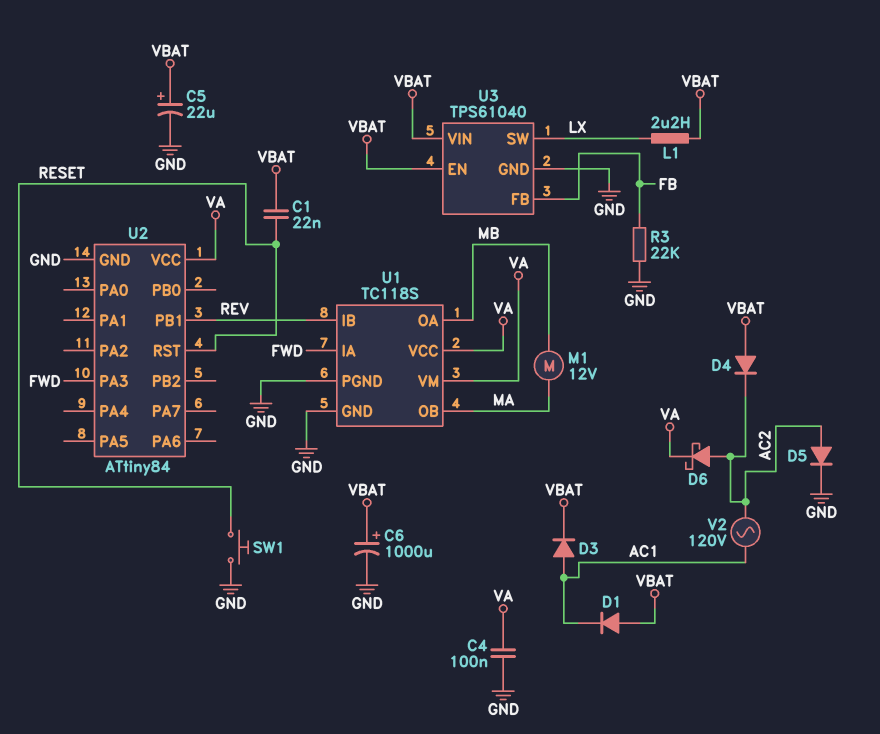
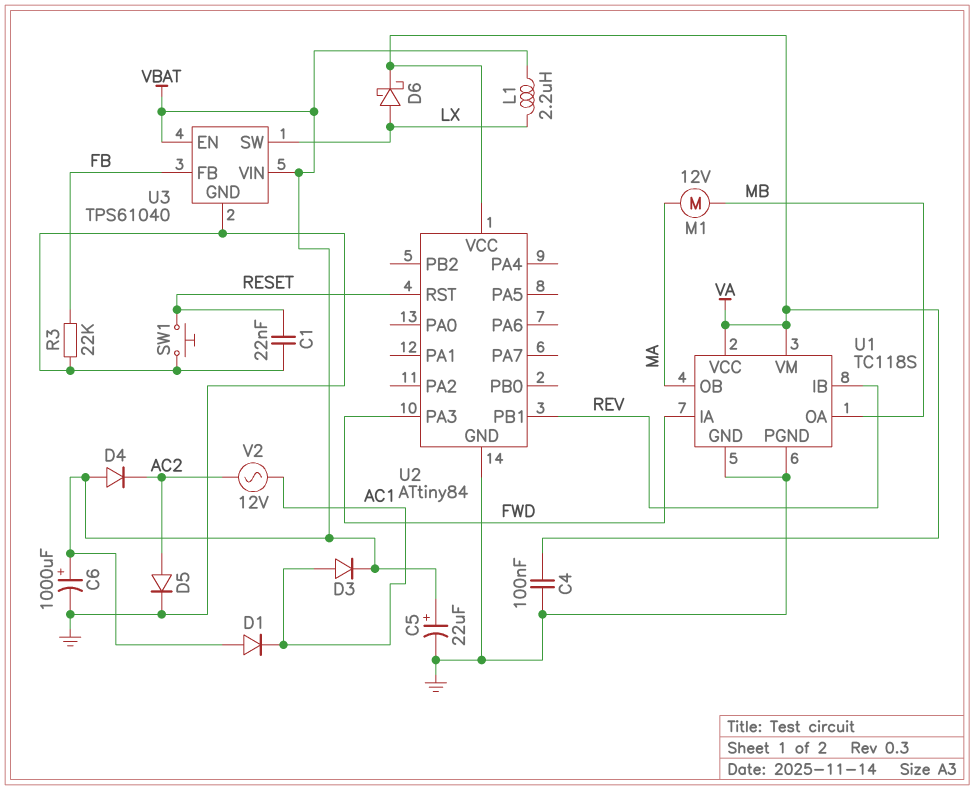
C1: 22nF (RESET, VBAT) -> 22nF (GND, RESET)
D6: schottky (A AC2, K VA) -> schottky (A LX, K VA)
V2: AC 120V (AC1, AC2) -> AC 12V (AC1, AC2)

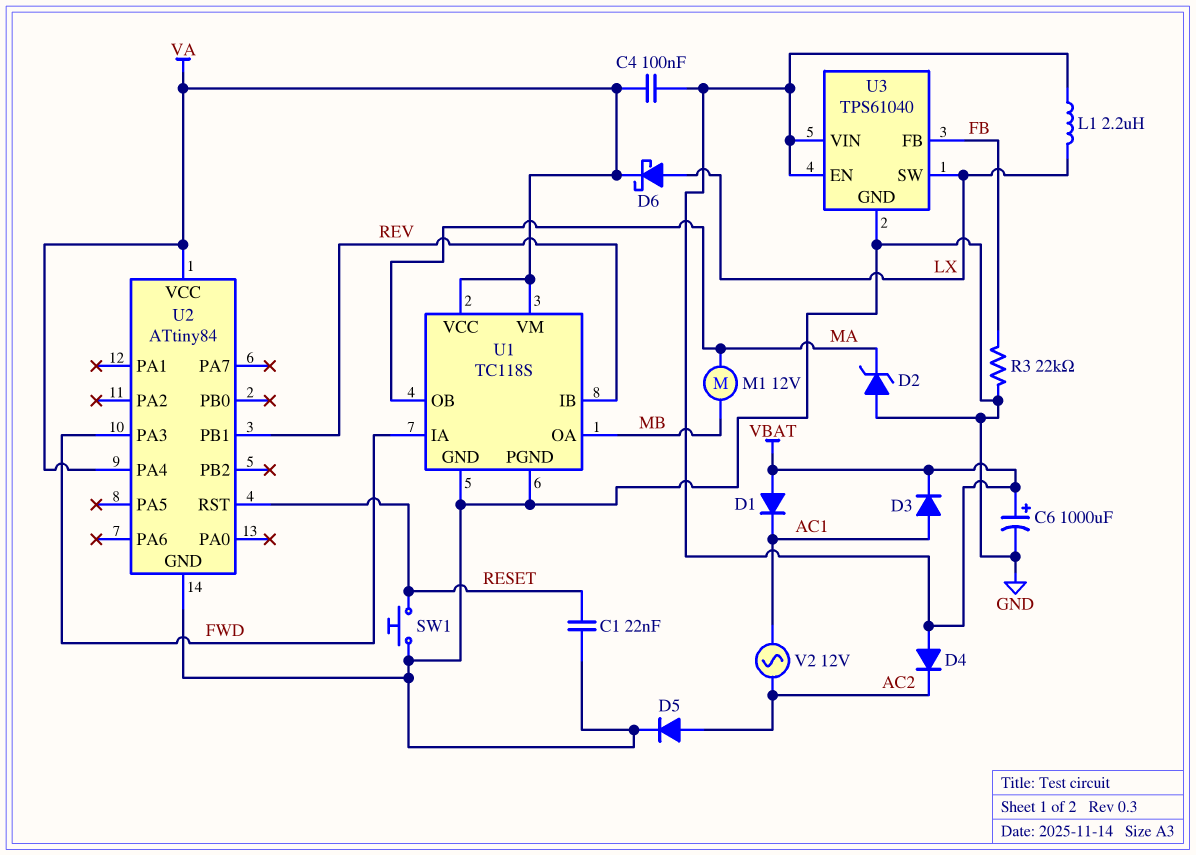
C4: 100nF (GND, VA) -> 100nF (VA, VBAT)
C5: 22uF (plus VBAT, minus GND) -> none
D2: none -> zener (A GND, K MA)
U2 pin PA4: none -> VA

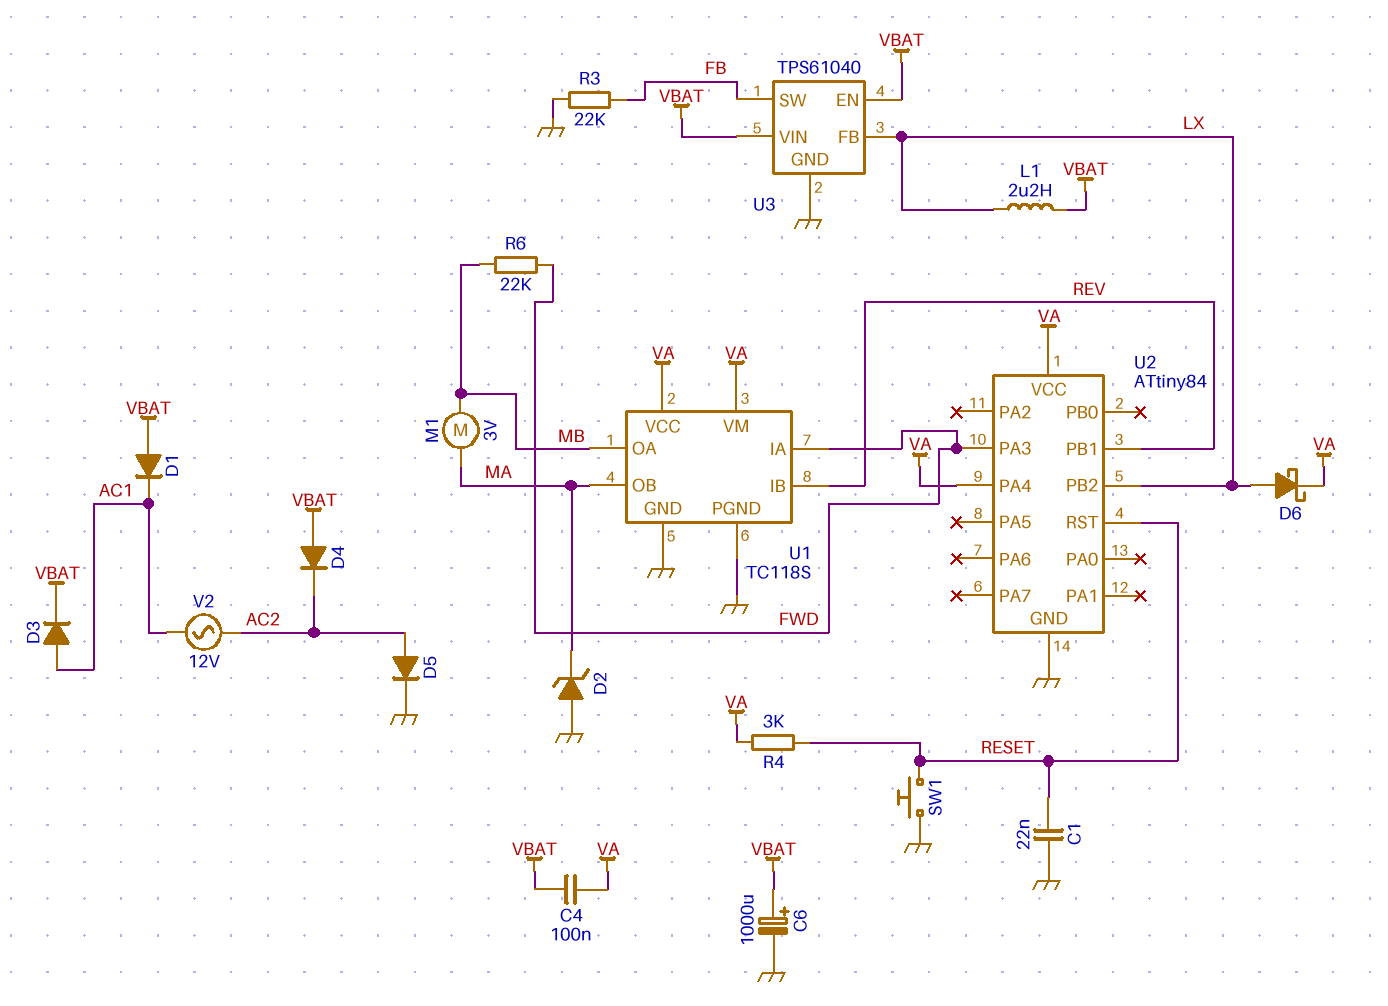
M1: motor 12V (MA, MB) -> motor 3V (MA, MB)
R4: none -> 3k (RESET, VA)
R6: none -> 22k (FWD, MB)
U2 pin PB2: none -> LX
U3 pin FB: FB -> LX
U3 pin SW: LX -> FB

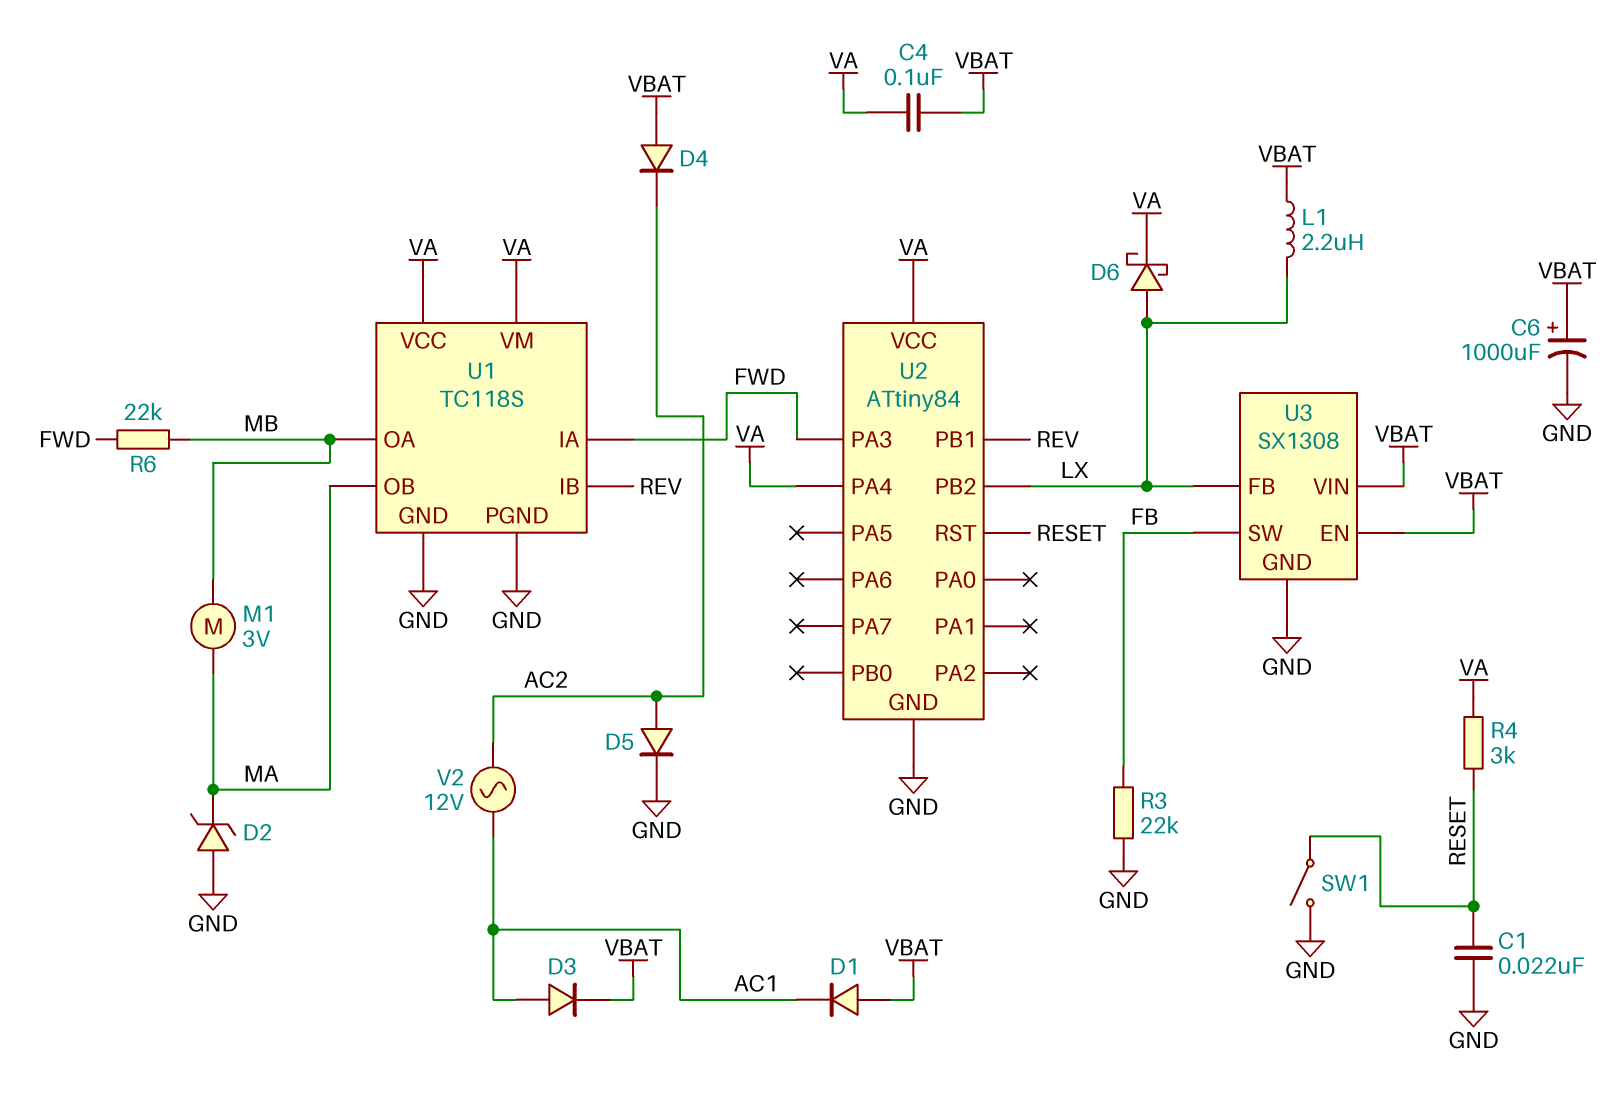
SW1: button (GND, RESET) -> switch (GND, RESET)
U3: TPS61040 -> SX1308

